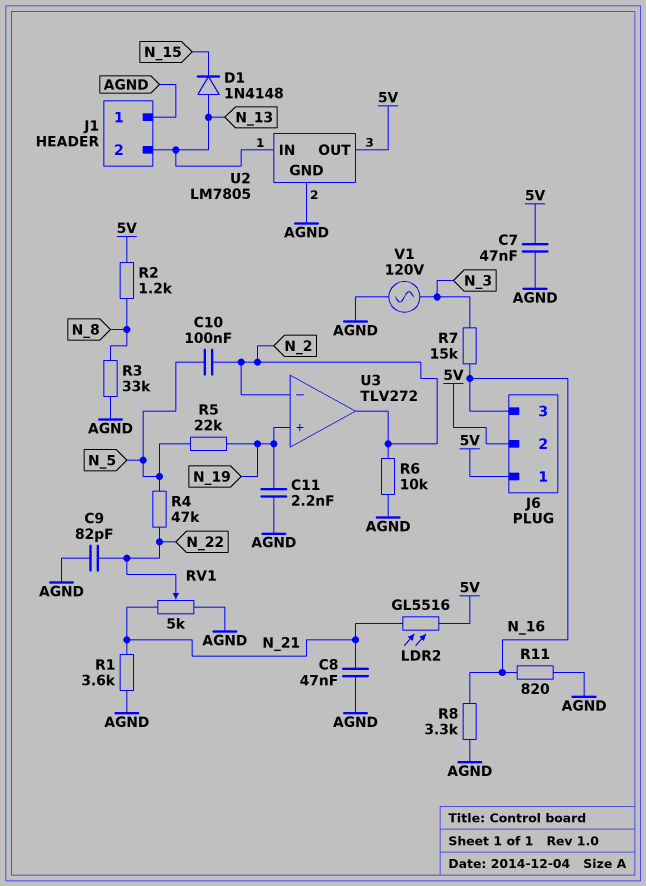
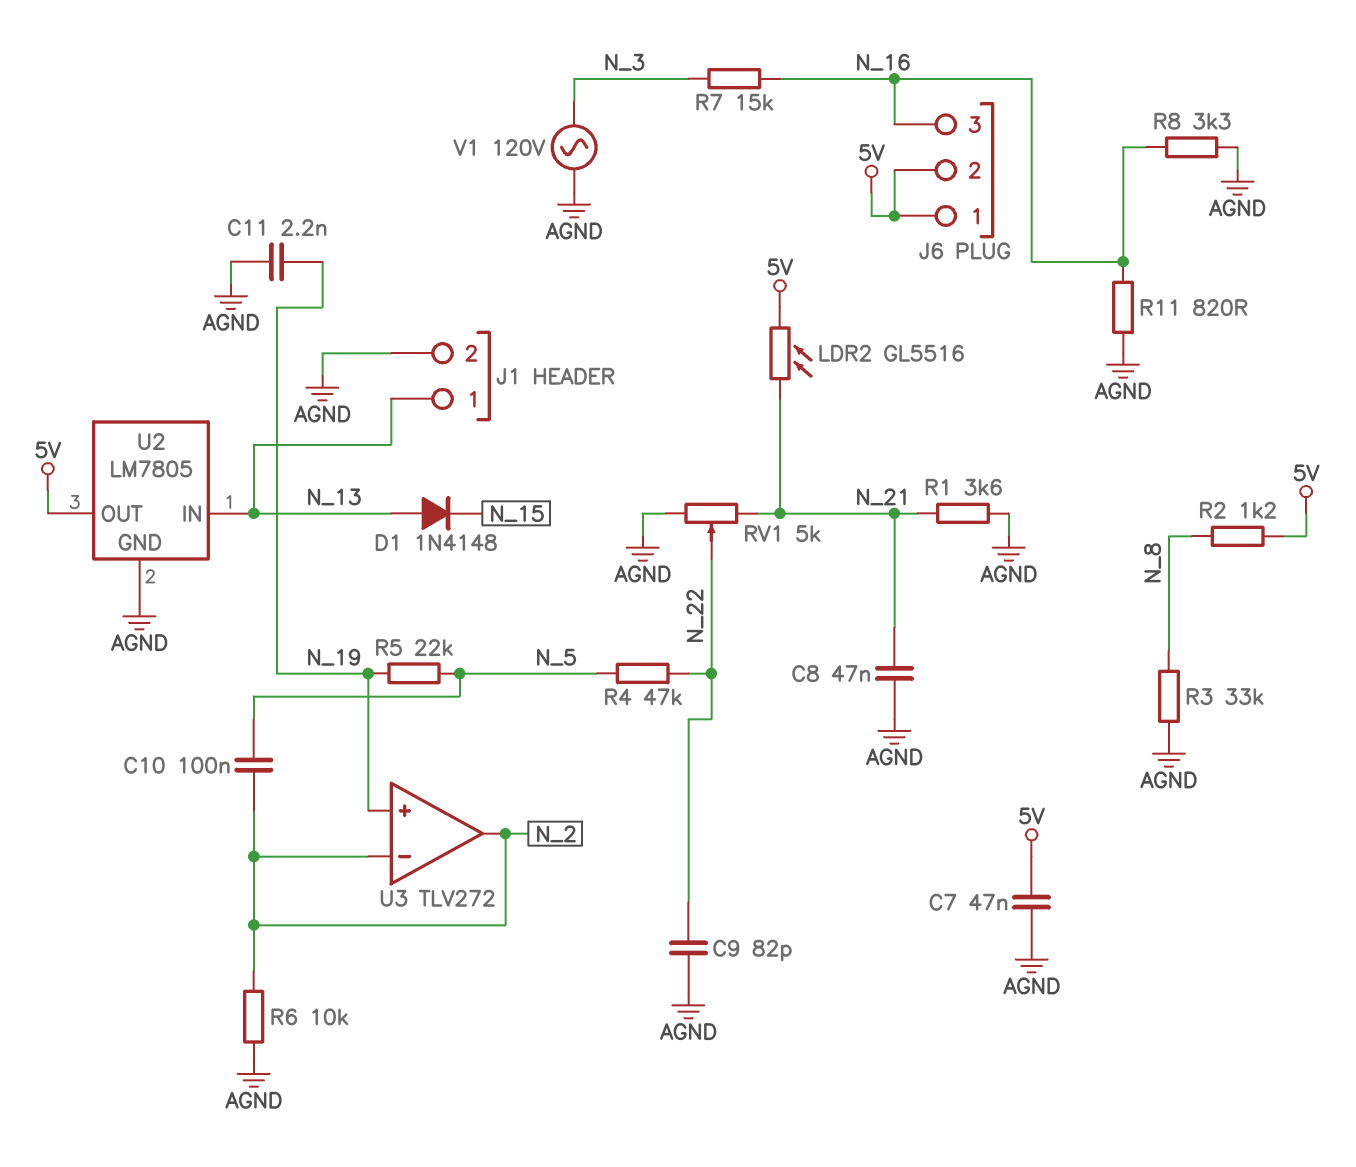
J1 pin 1: AGND -> N_13
J1 pin 2: N_13 -> AGND

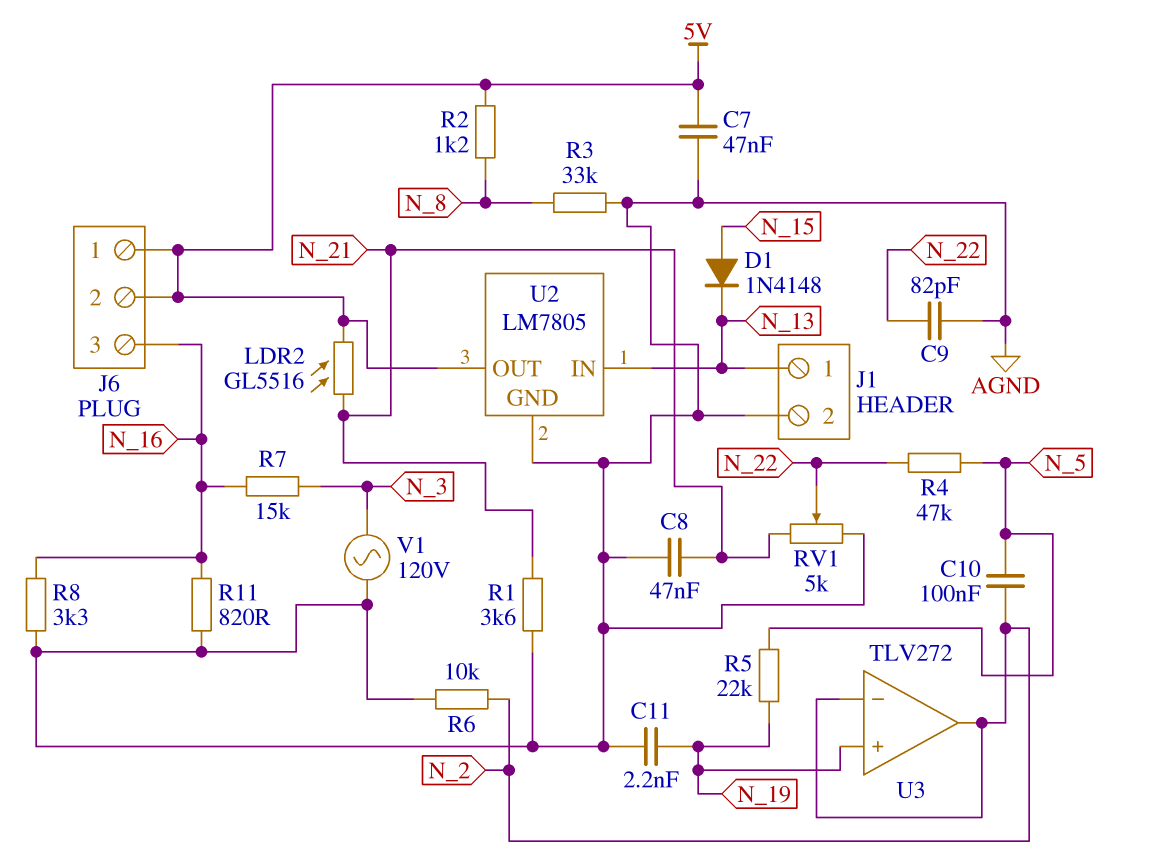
D1: diode 1N4148 (A N_13, K N_15) -> diode 1N4148 (A N_15, K N_13)

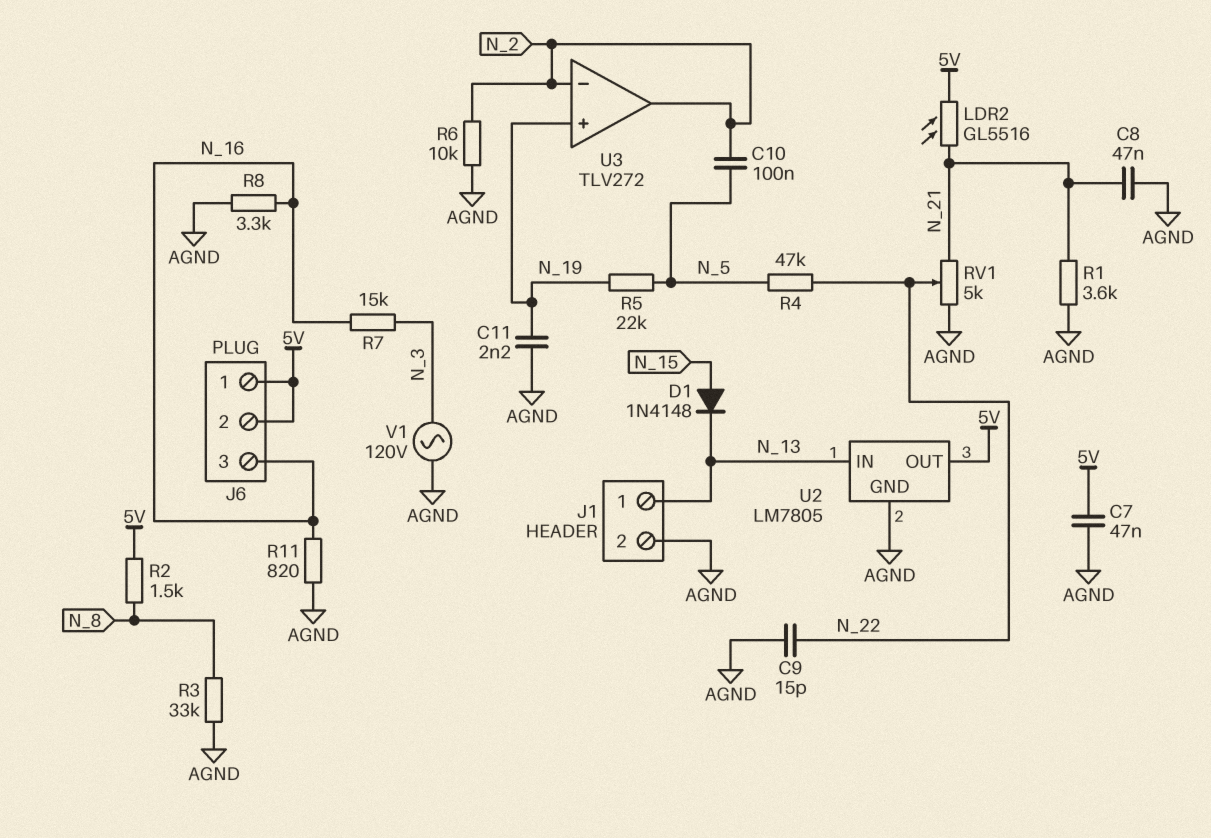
C9: 82pF (AGND, N_22) -> 15pF (AGND, N_22)
R2: 1.2k (5V, N_8) -> 1.5k (5V, N_8)

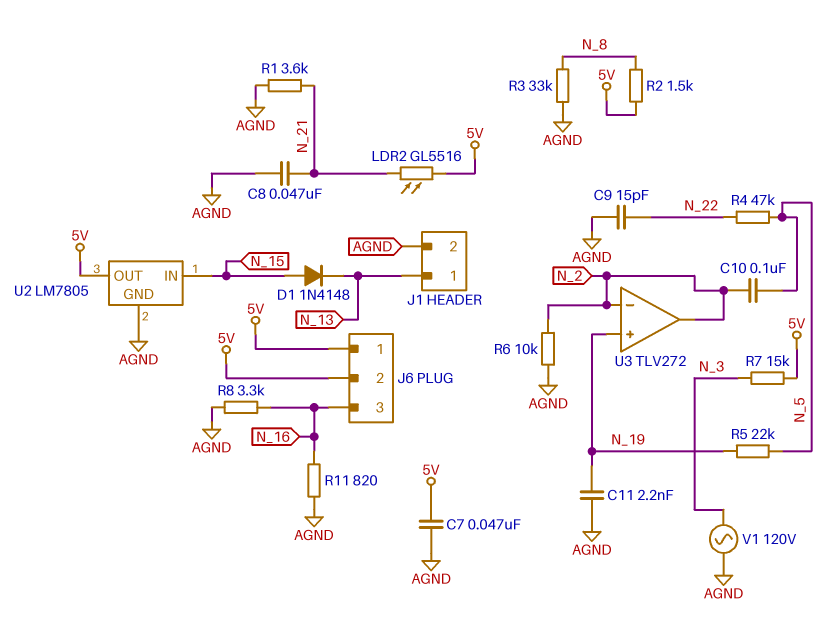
R7: 15k (N_3, N_16) -> 15k (5V, N_3)
RV1: 5k (AGND, N_21, wiper N_22) -> none
U2 pin IN: N_13 -> N_15

